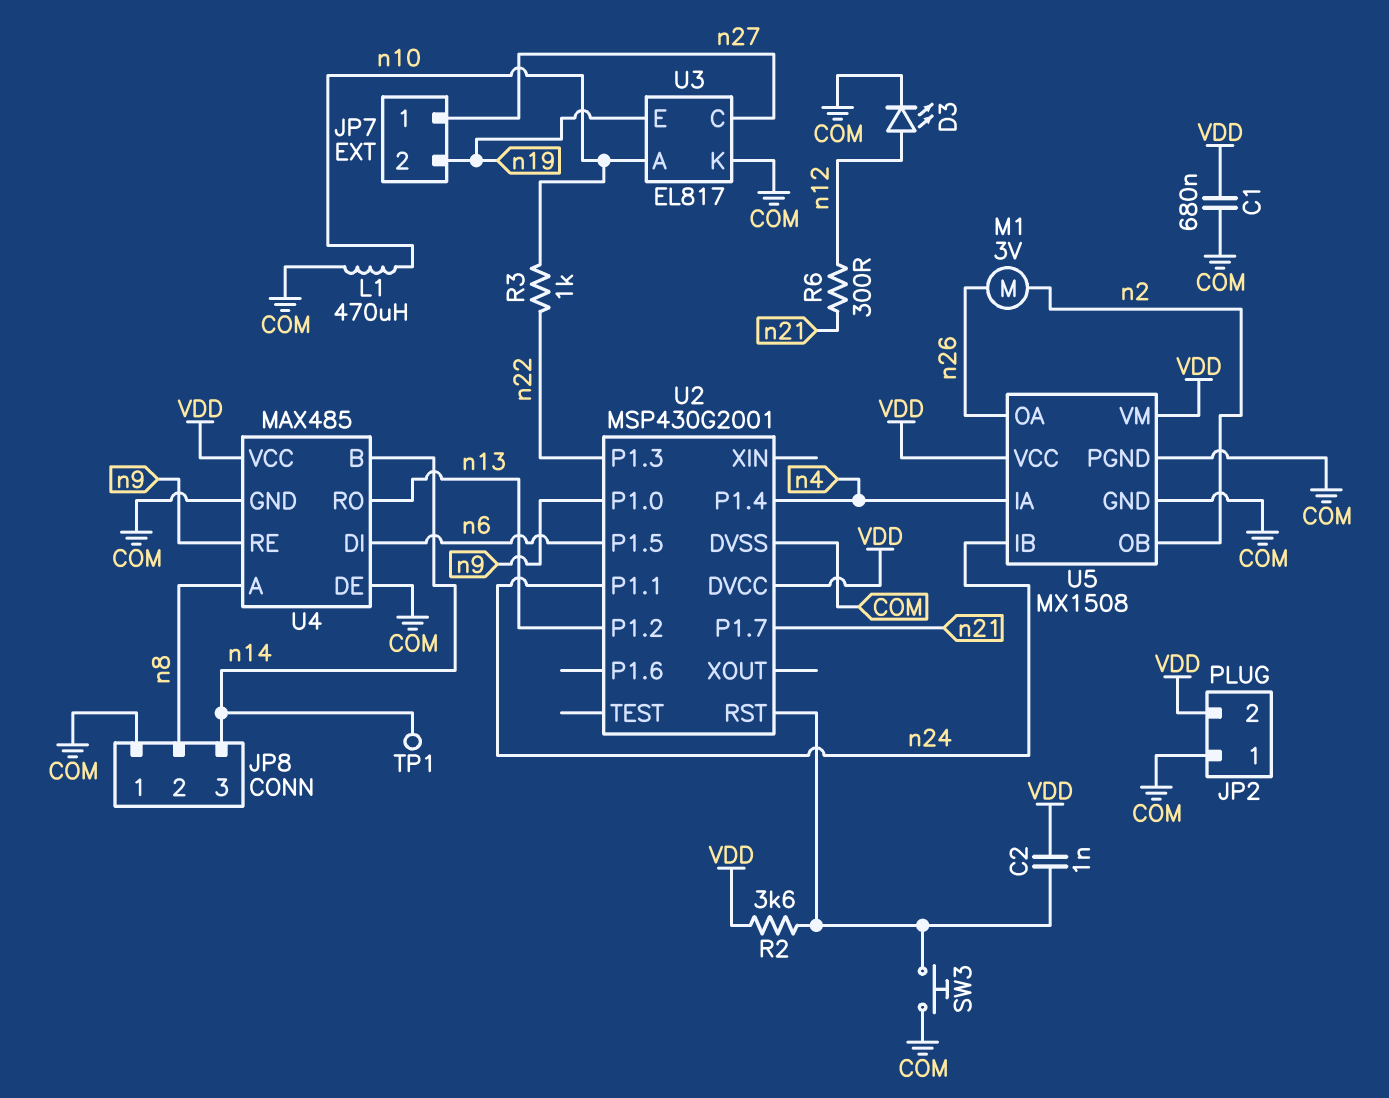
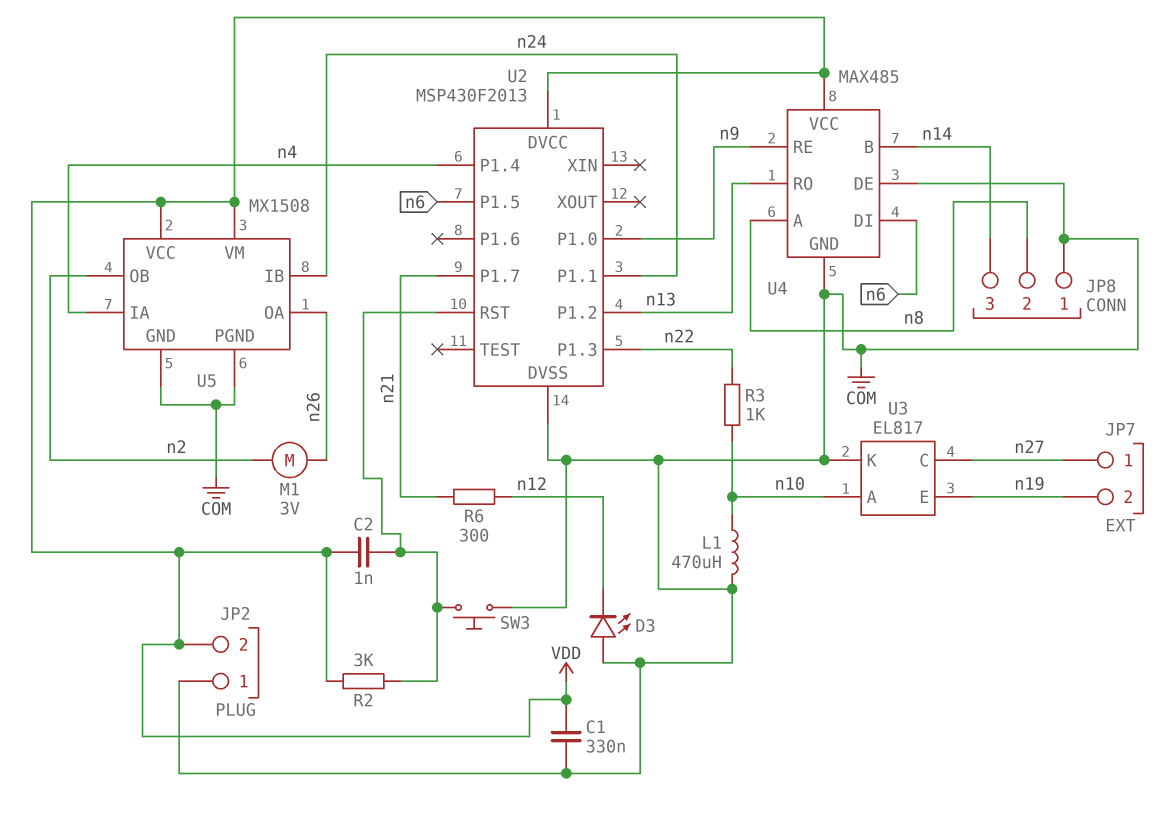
C1: 680nF (COM, VDD) -> 330nF (COM, VDD)
D3: LED (A n12, K COM) -> LED (A COM, K n12)
R2: 3.6k (U2/RST, VDD) -> 3k (U2/RST, VDD)
TP1: test point (n14) -> none
U2: MSP430G2001 -> MSP430F2013

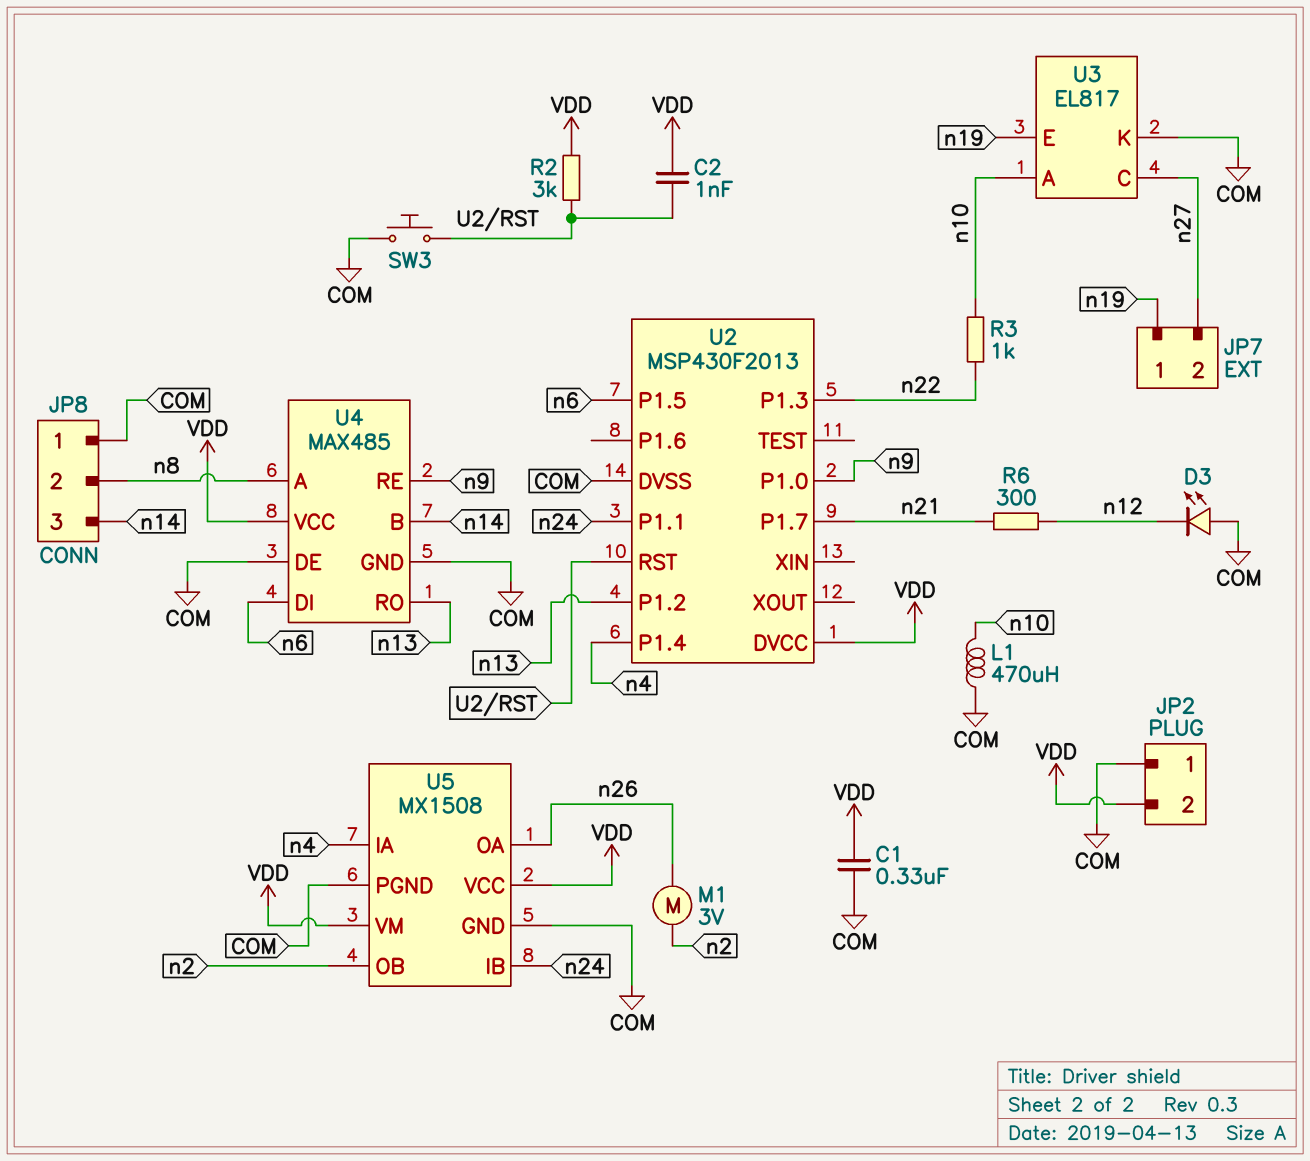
JP7 pin 1: n27 -> n19
JP7 pin 2: n19 -> n27

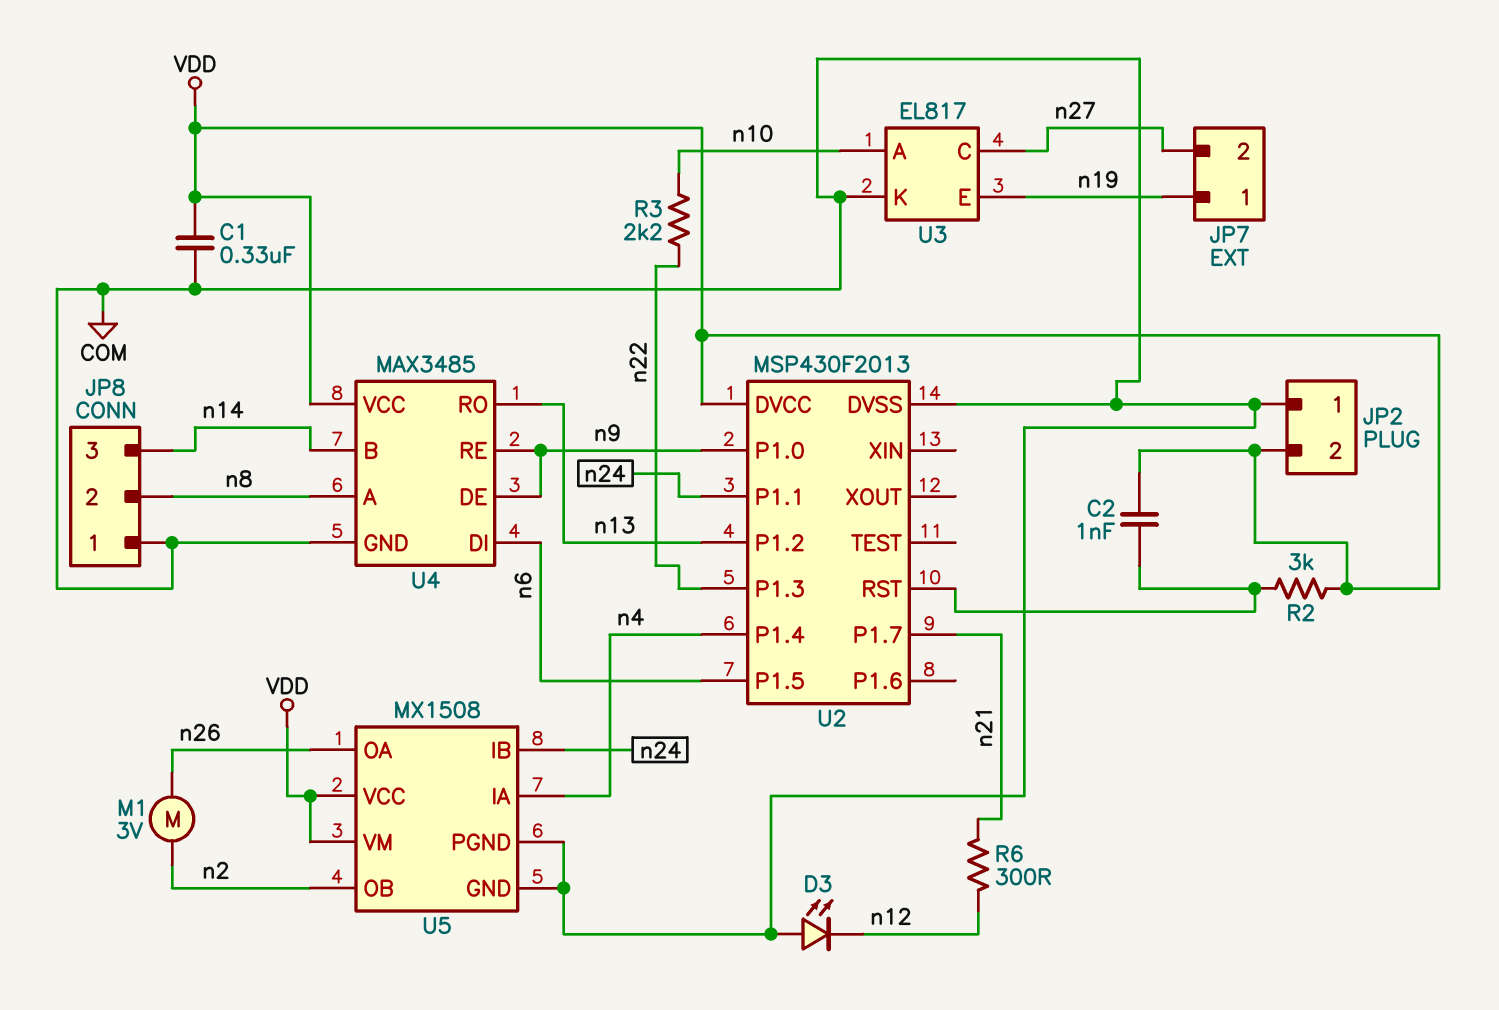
L1: 470uH (COM, n10) -> none
R3: 1k (n10, n22) -> 2.2k (n10, n22)
SW3: button (COM, U2/RST) -> none
U4: MAX485 -> MAX3485
U4 pin DE: COM -> n9

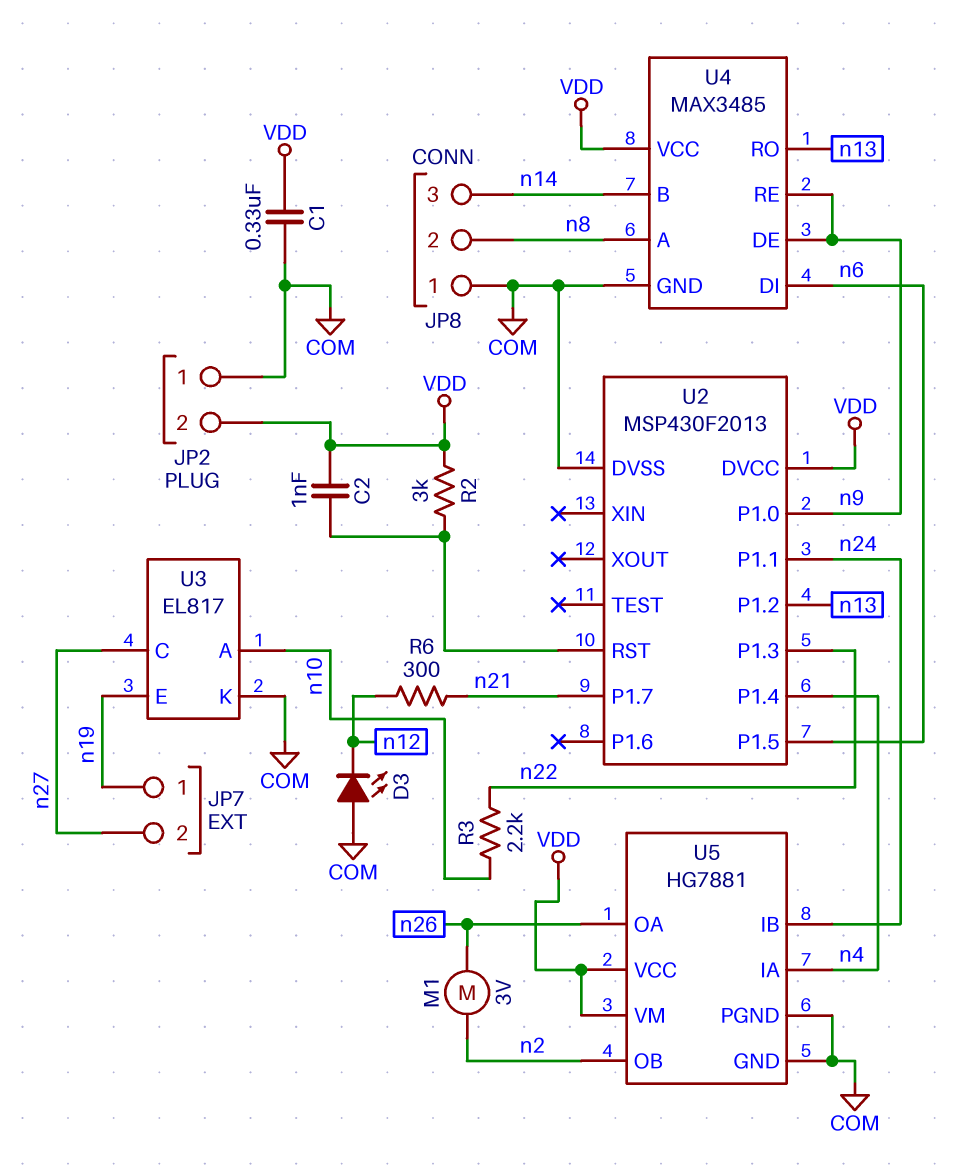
U5: MX1508 -> HG7881

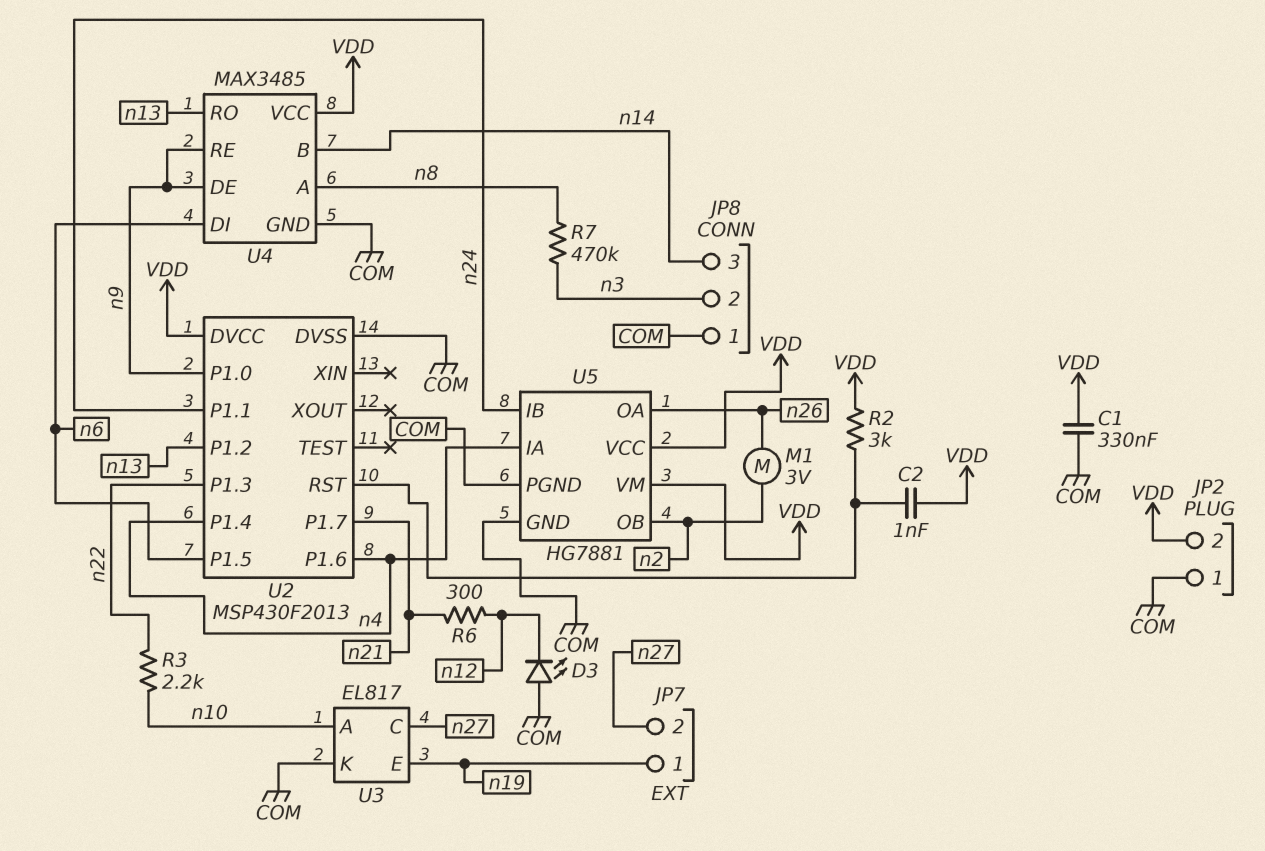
JP8 pin 2: n8 -> n3
R7: none -> 470k (n3, n8)
U2 pin P1.6: none -> n4

